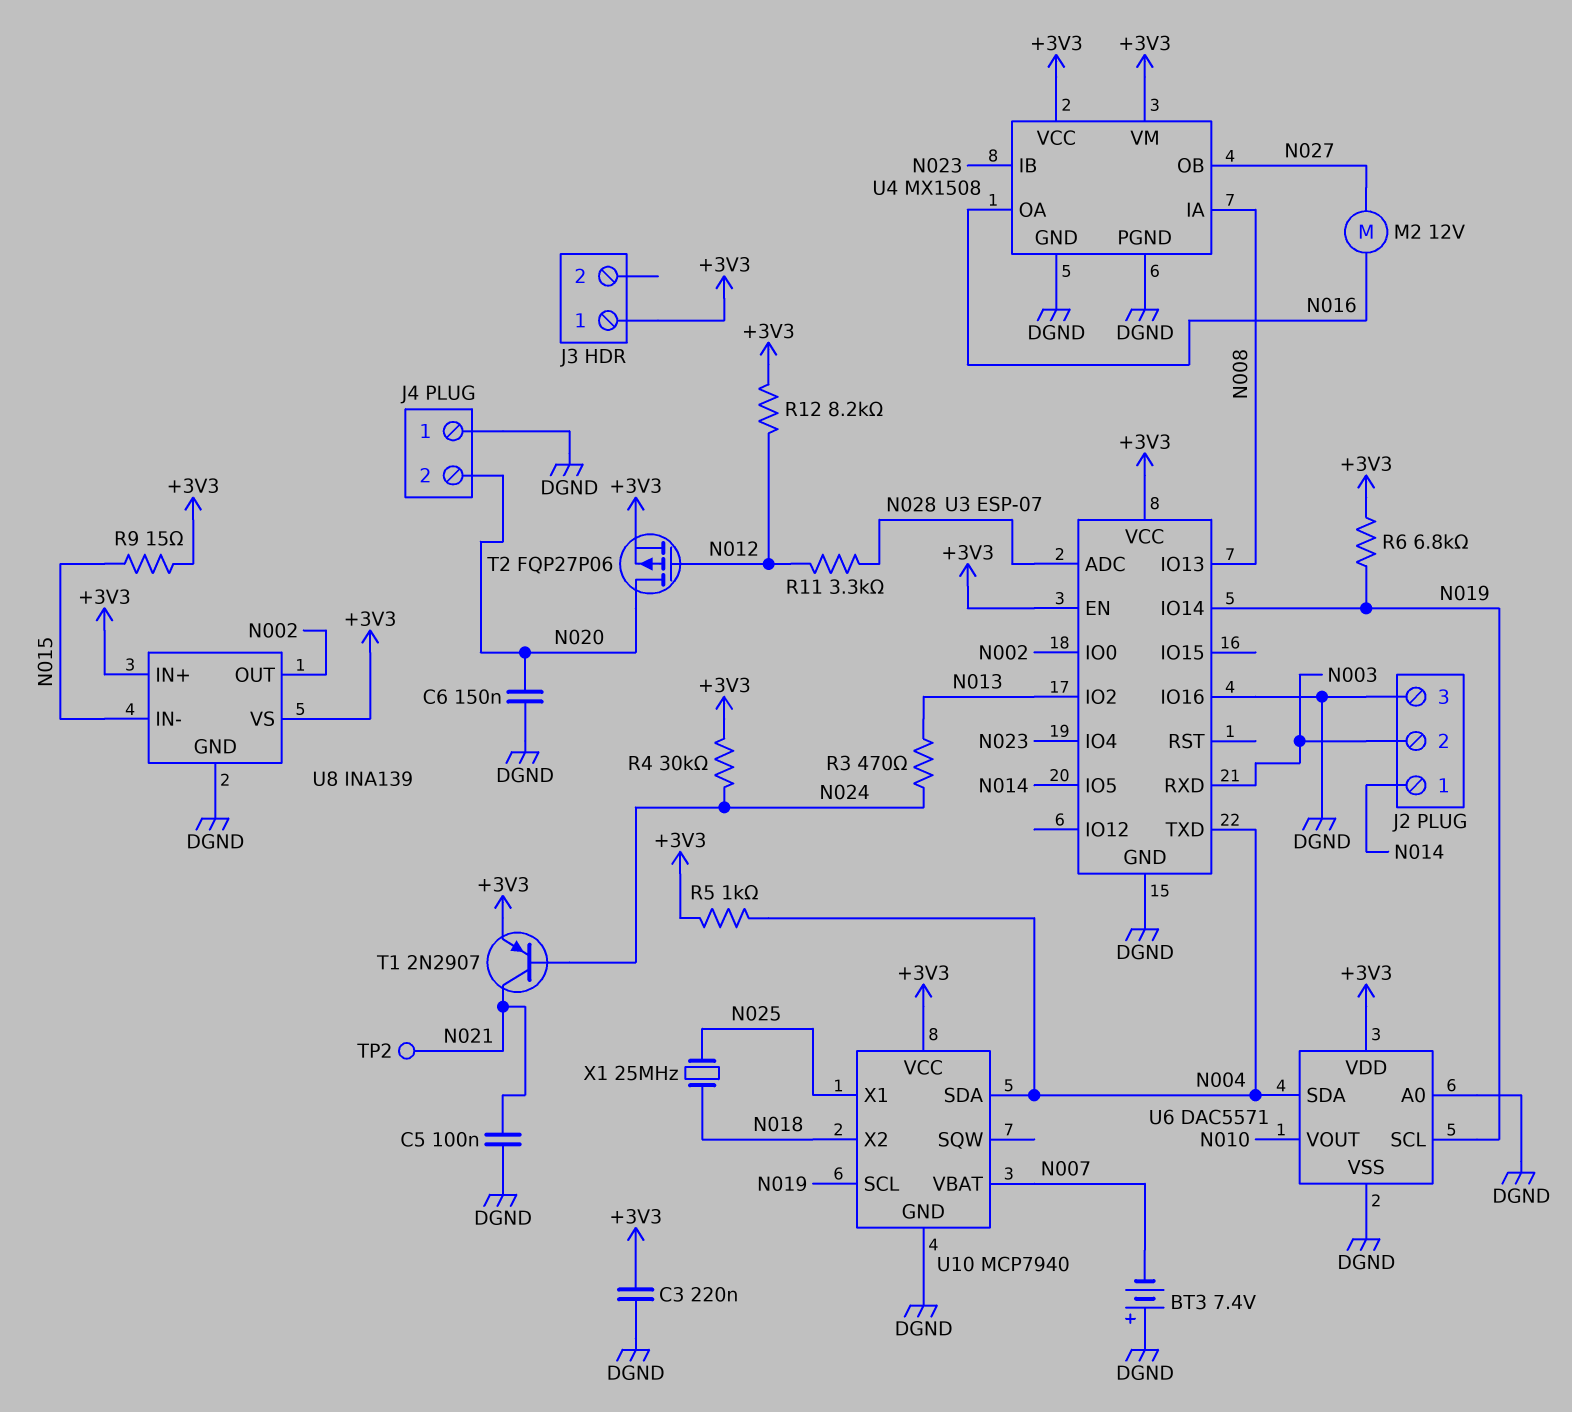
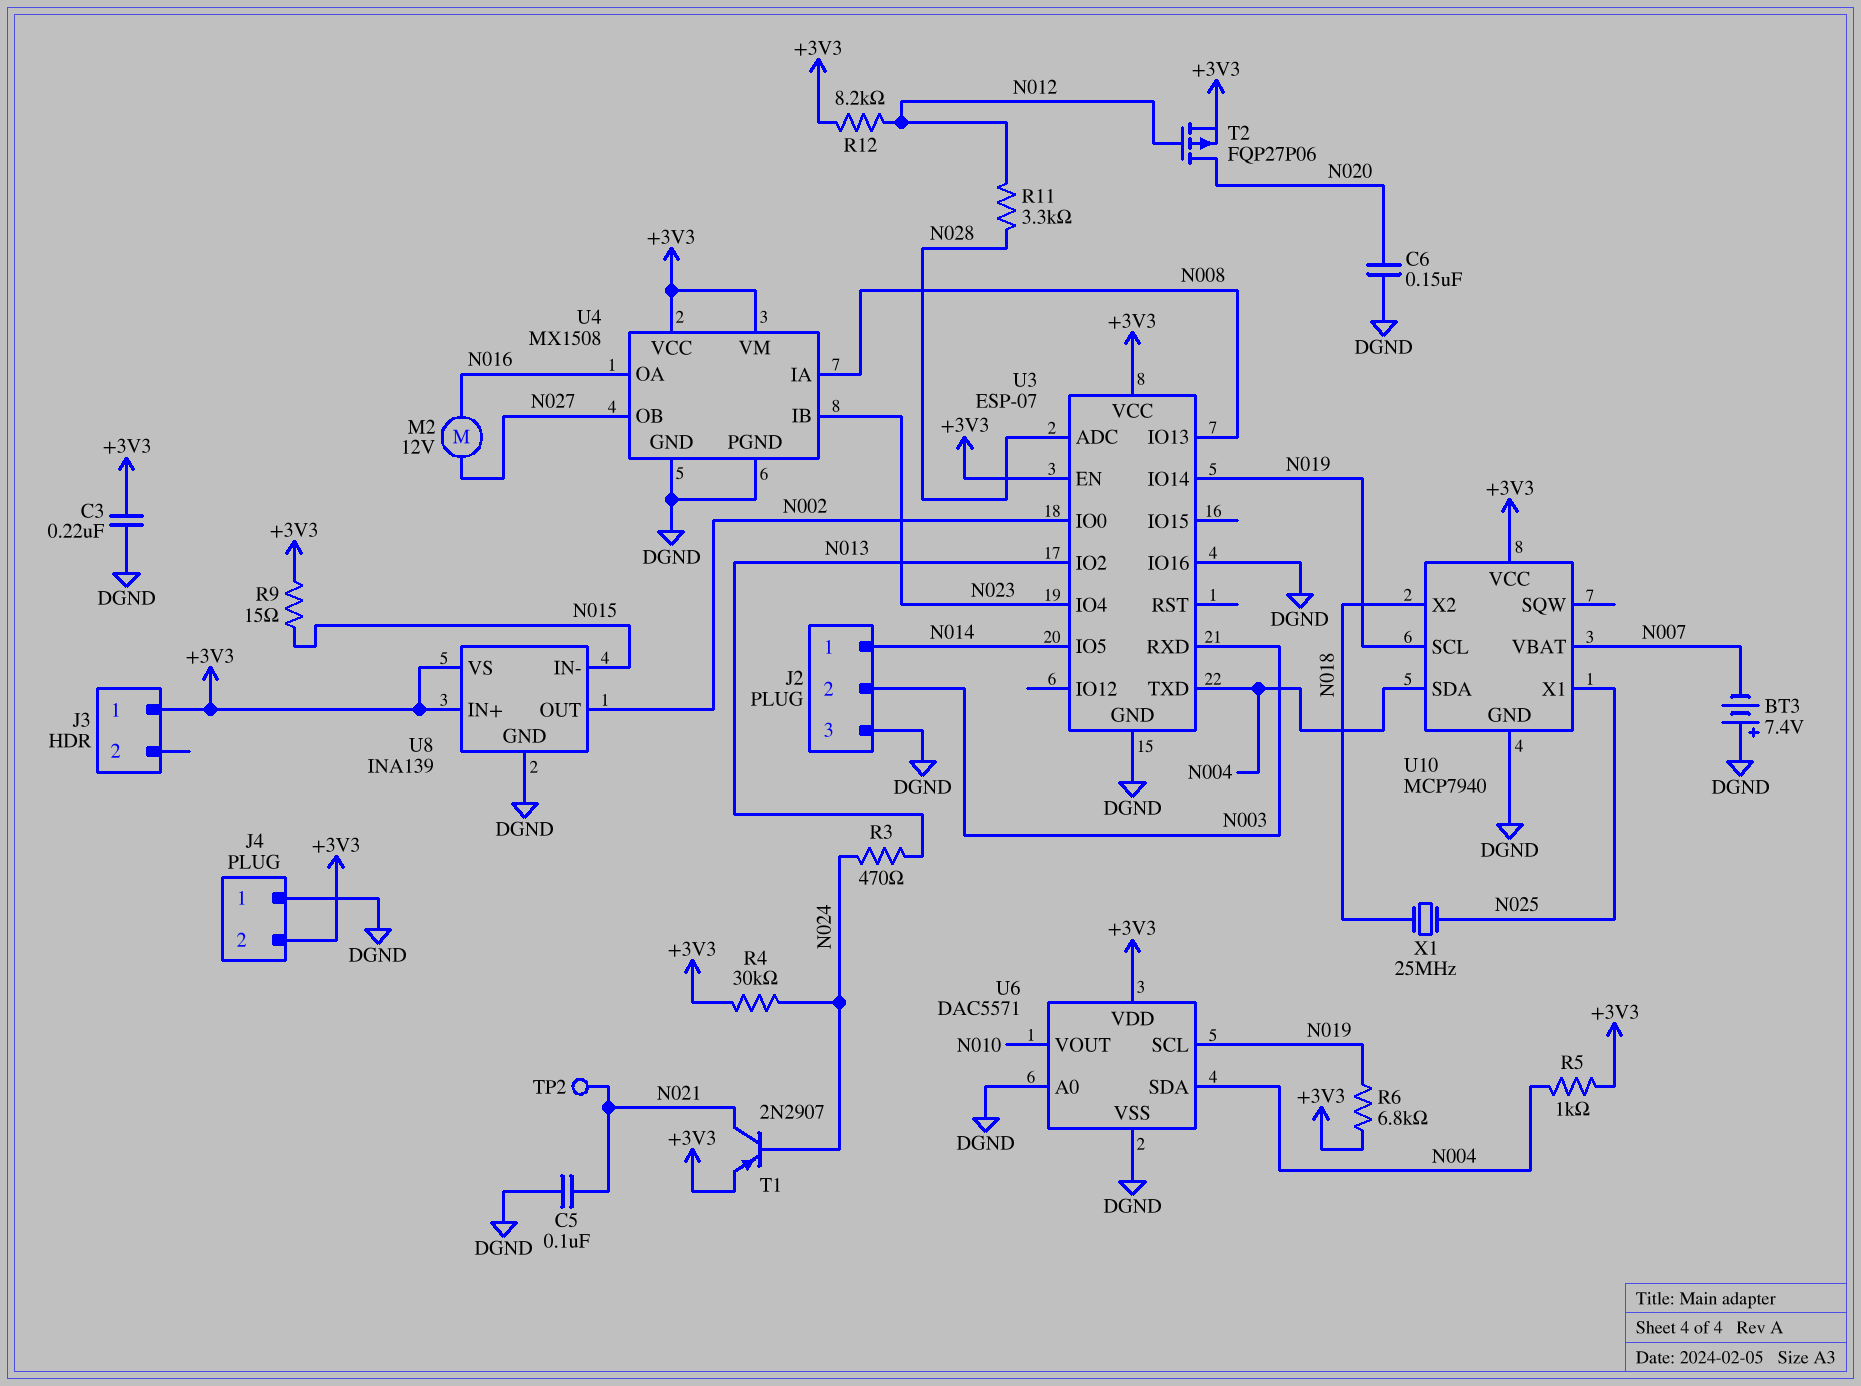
J4 pin 2: N020 -> +3V3

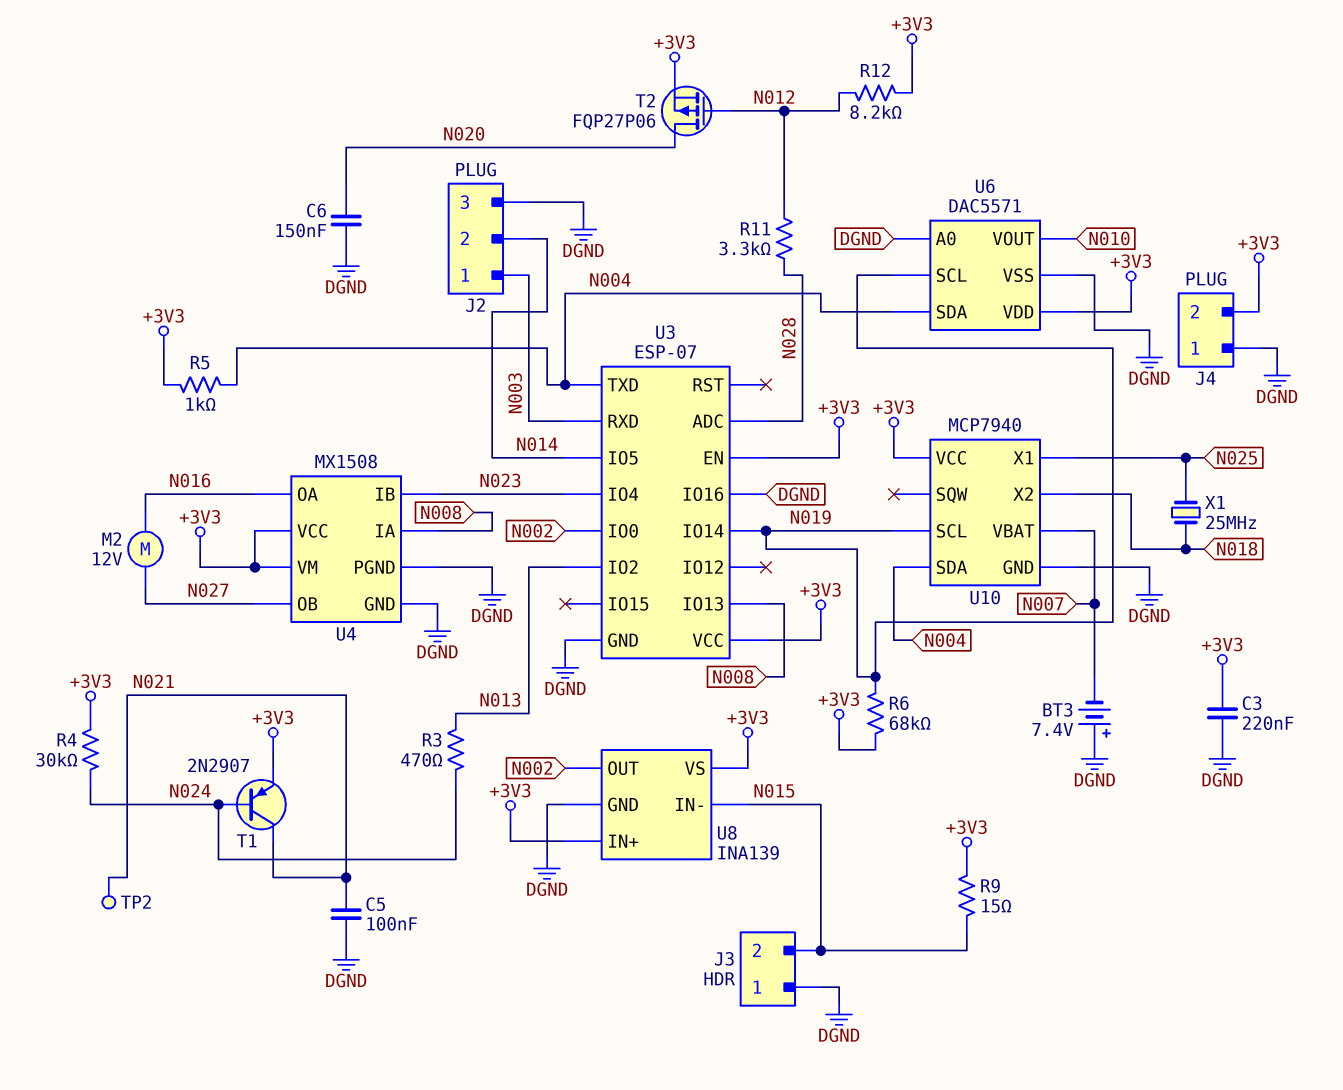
J2 pin 1: N014 -> N003
J2 pin 2: N003 -> N014
J3 pin 1: +3V3 -> DGND
J3 pin 2: none -> N015
R6: 6.8k (+3V3, N019) -> 68k (+3V3, N019)

